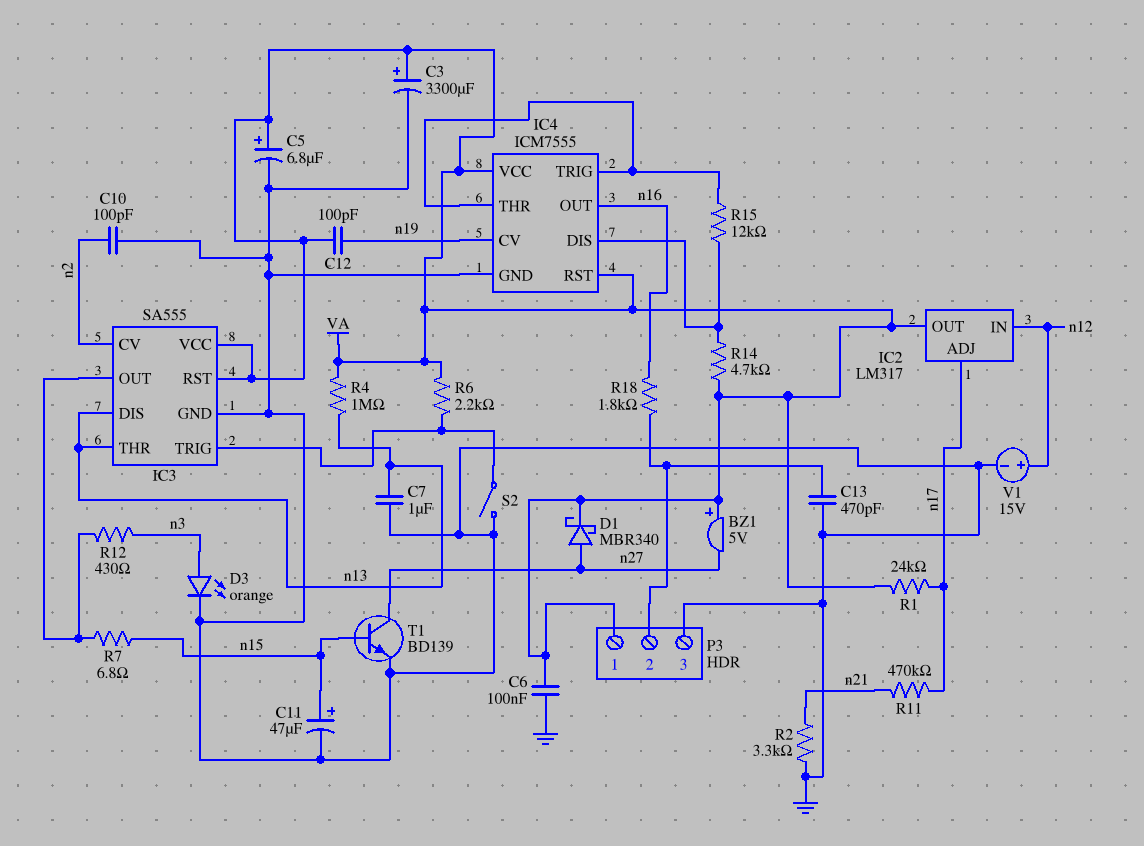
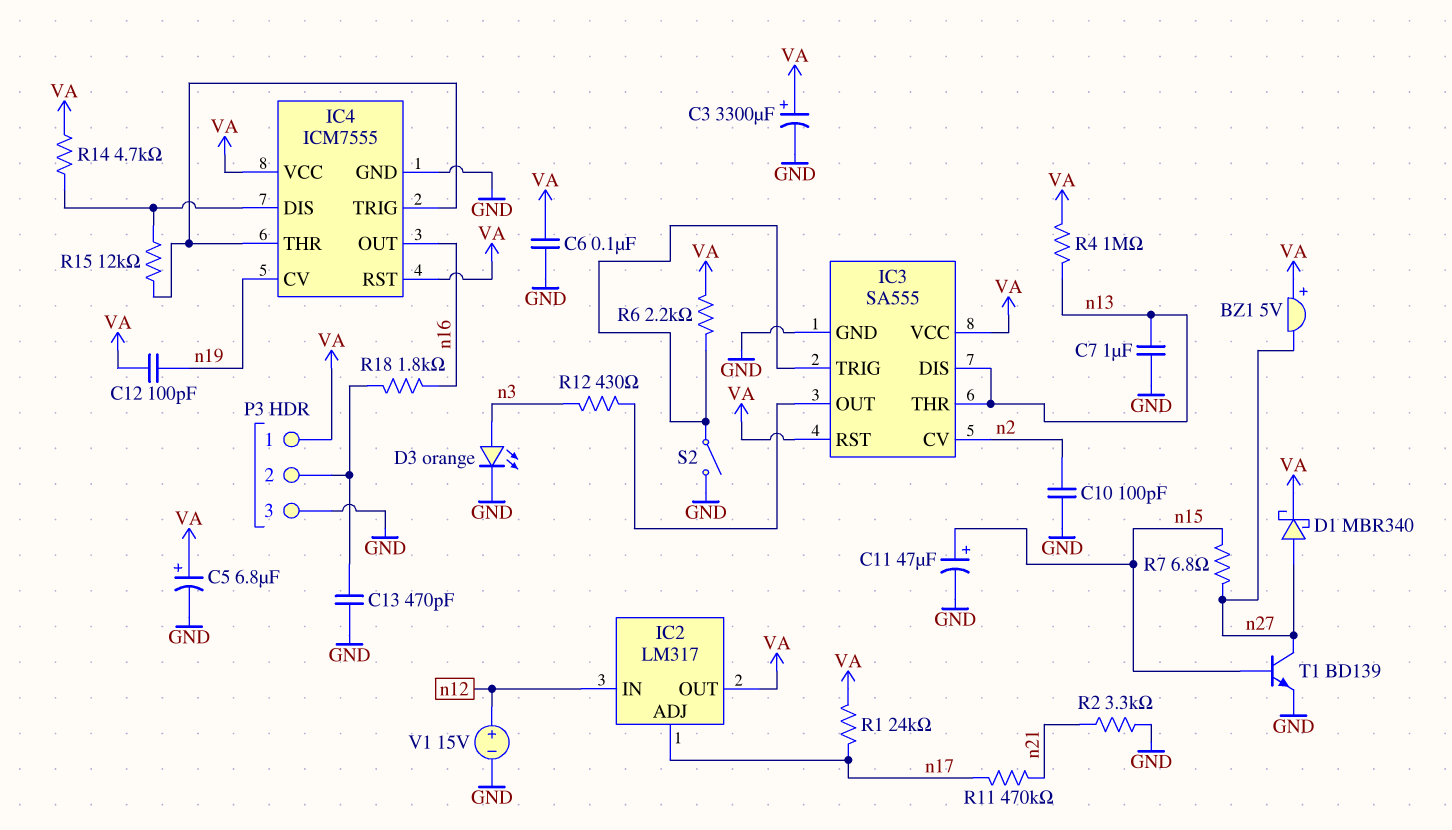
R7: 6.8 (IC3/OUT, n15) -> 6.8 (n15, n27)

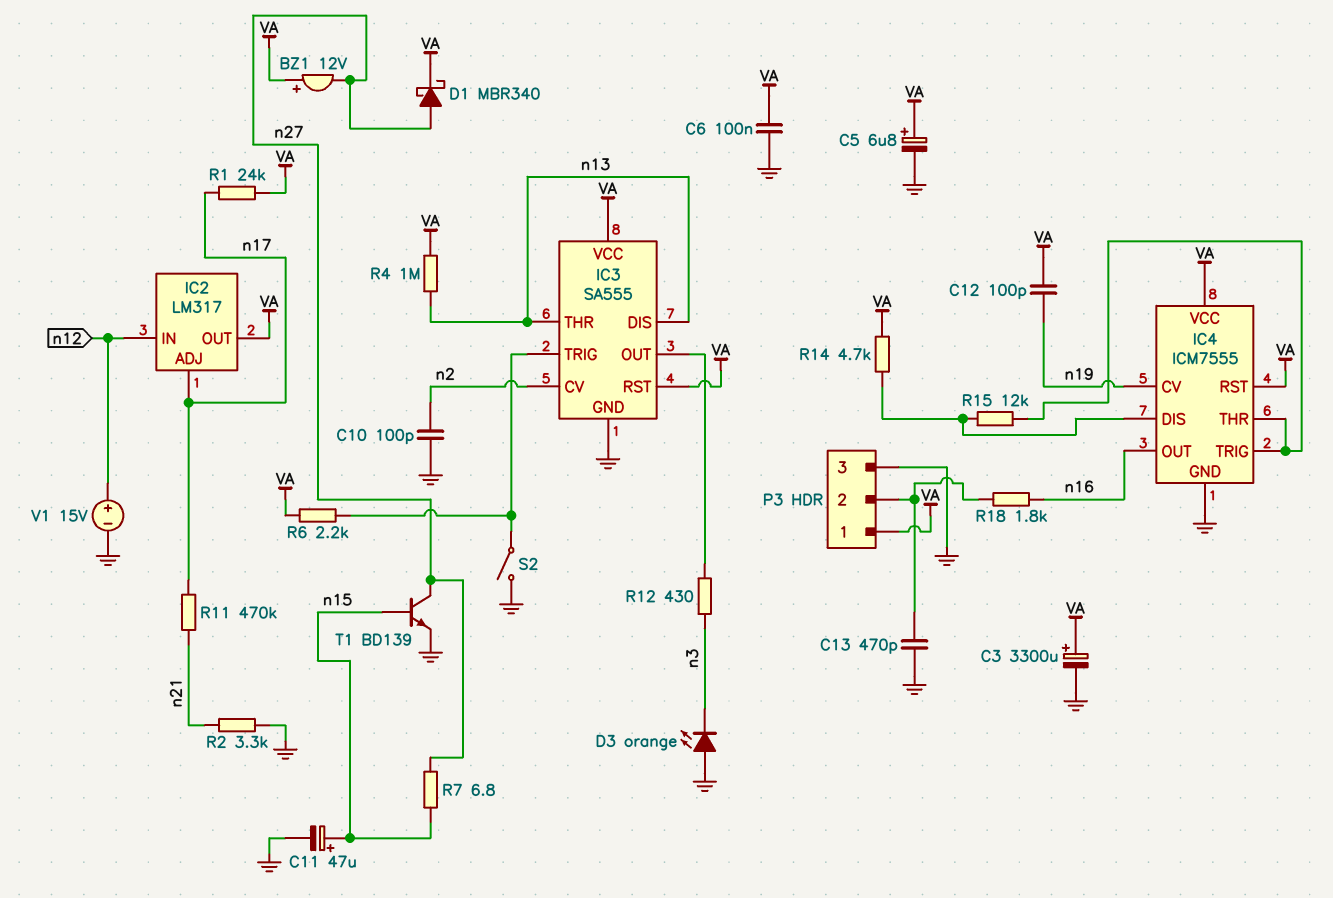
BZ1: buzzer 5V (plus VA, minus n27) -> buzzer 12V (plus VA, minus n27)
C7: 1uF (GND, n13) -> none
D3: LED orange (A n3, K GND) -> LED orange (A GND, K n3)

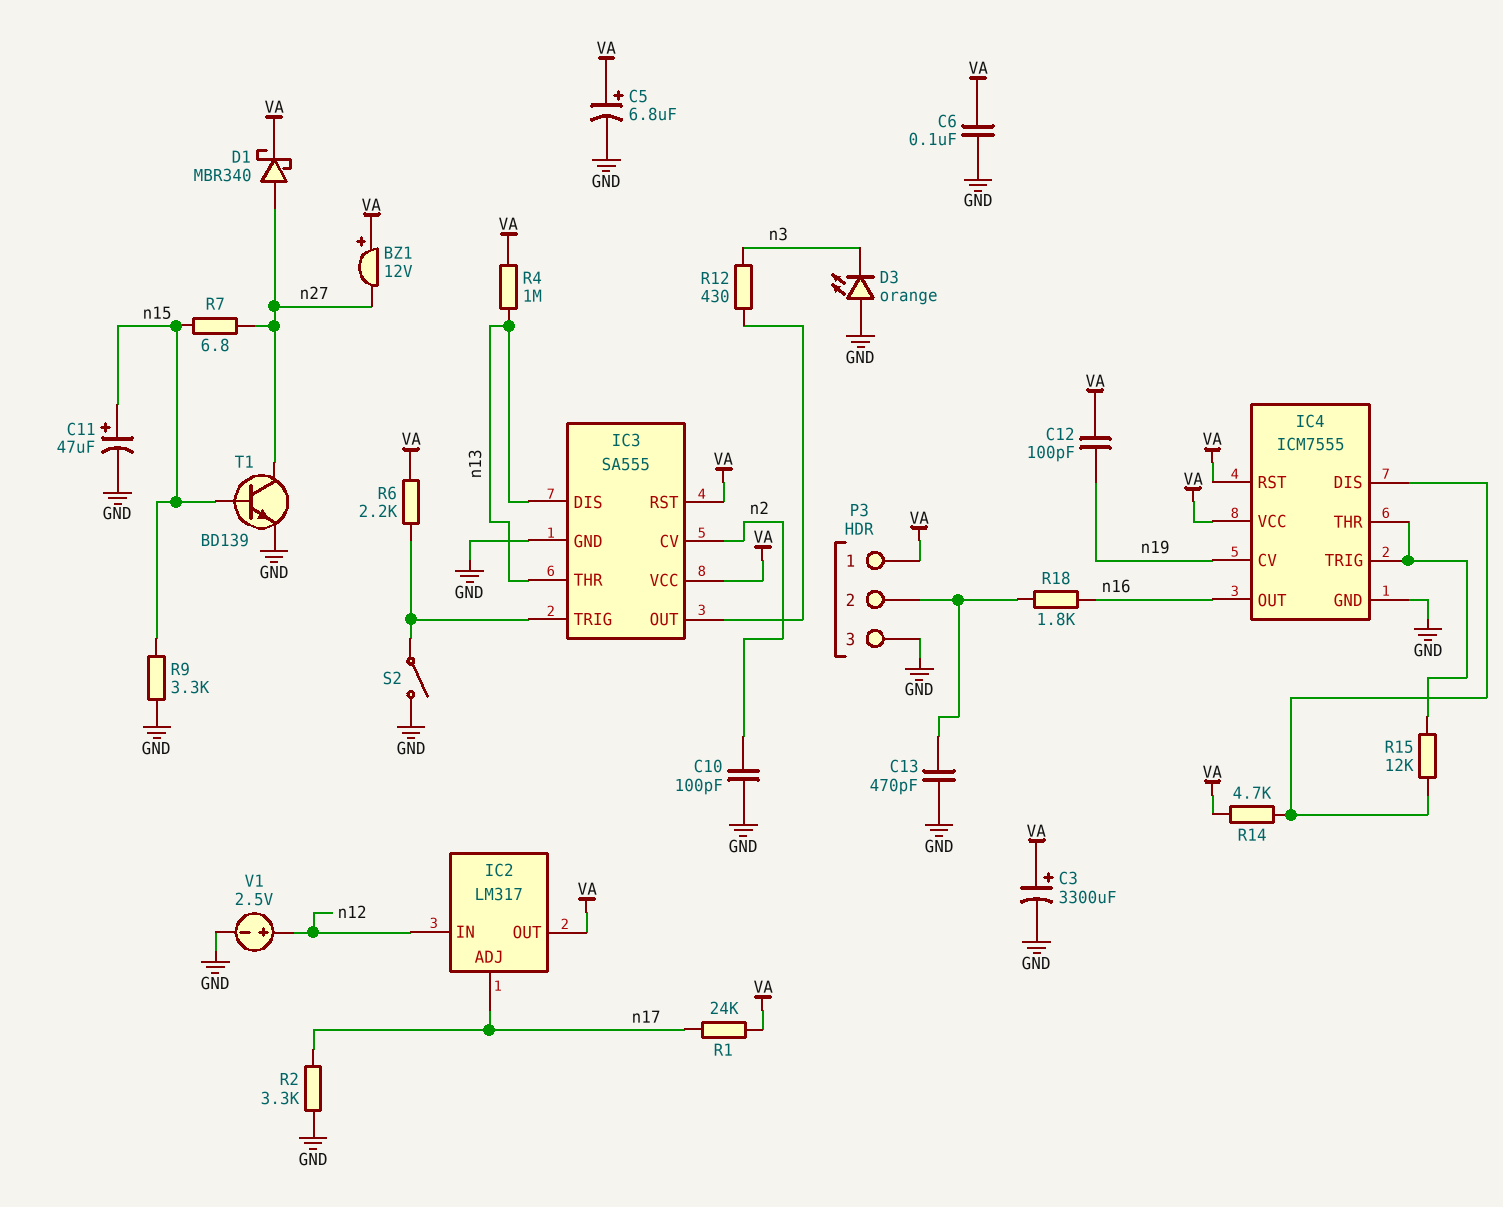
R2: 3.3k (GND, n21) -> 3.3k (GND, n17)
R9: none -> 3.3k (GND, n15)
R11: 470k (n17, n21) -> none
V1: 15V (plus n12, minus GND) -> 2.5V (plus n12, minus GND)

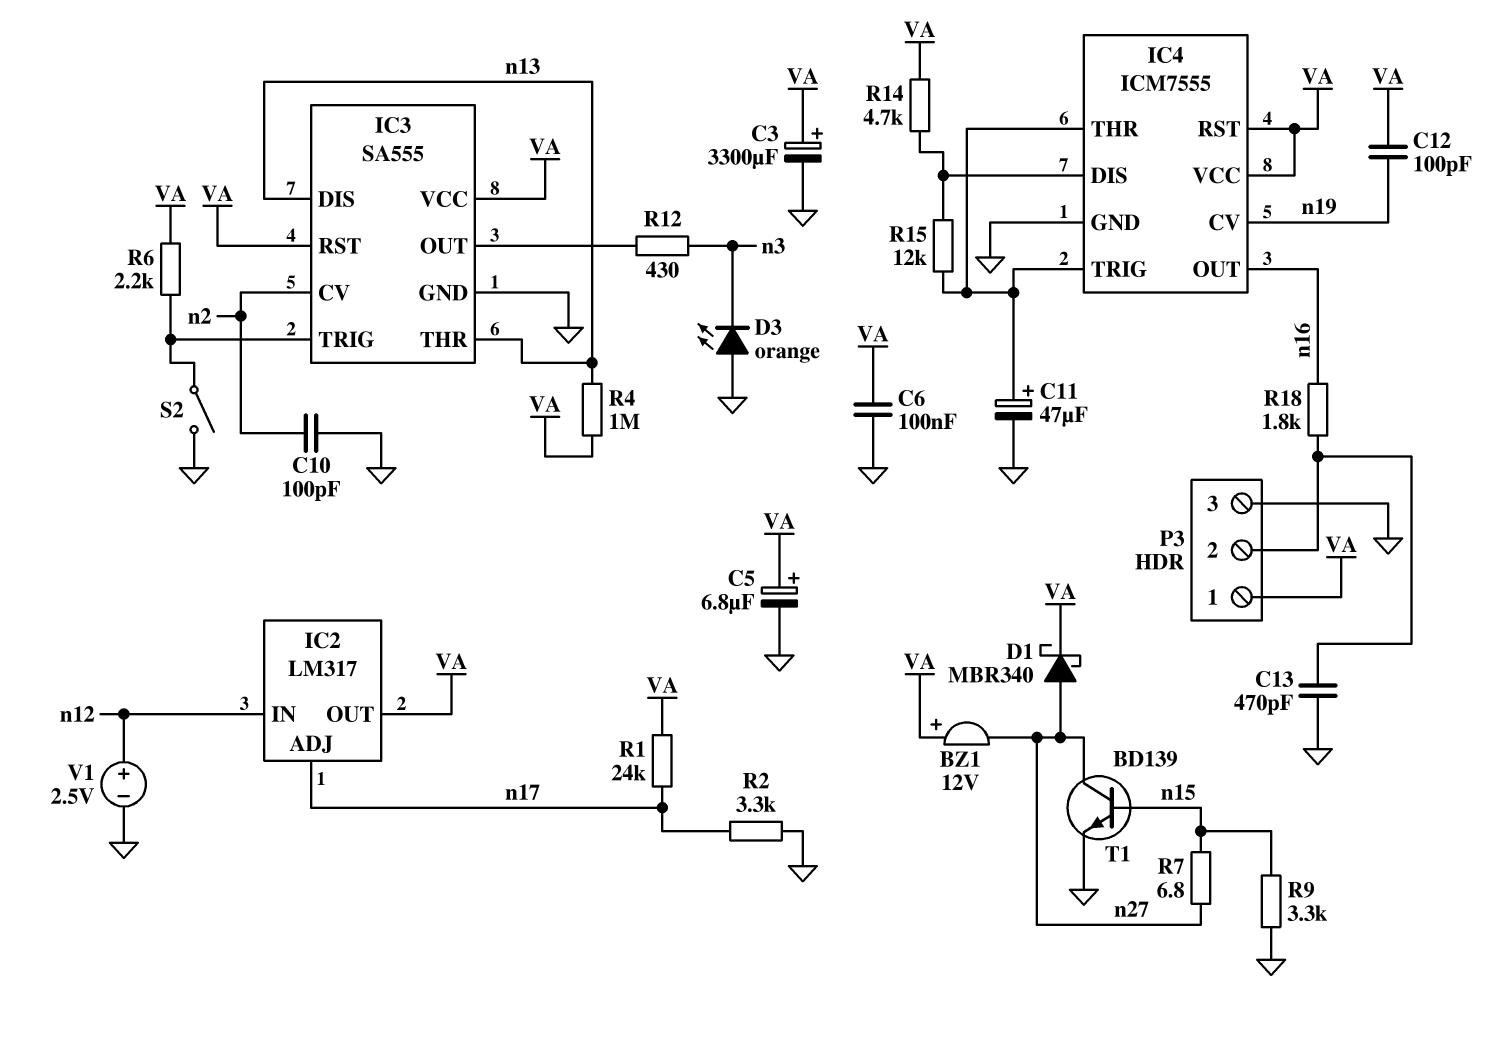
C11: 47uF (plus n15, minus GND) -> 47uF (plus IC4/THR, minus GND)

